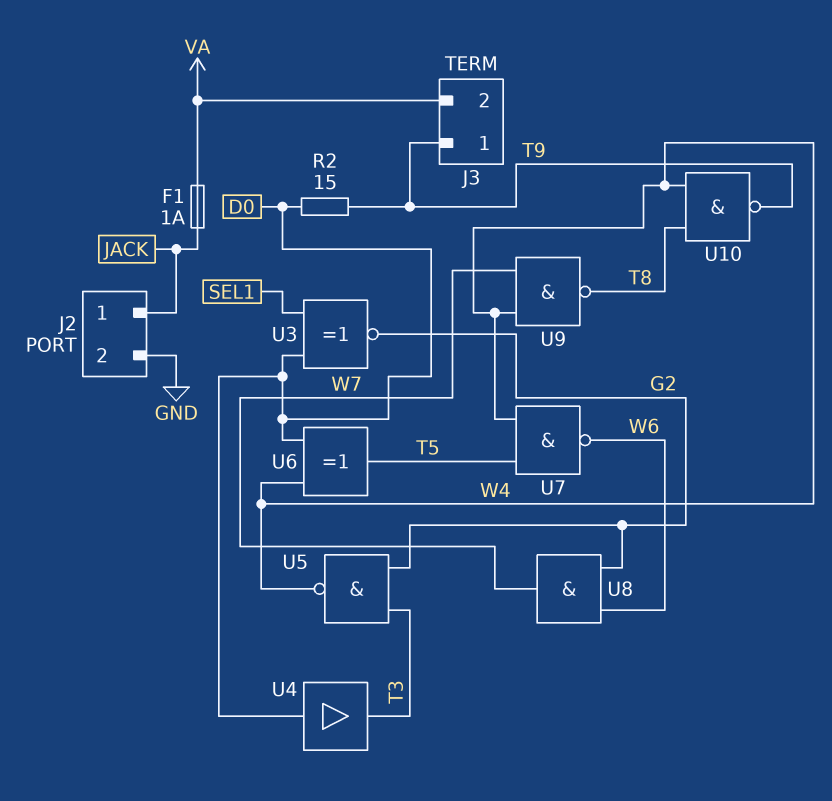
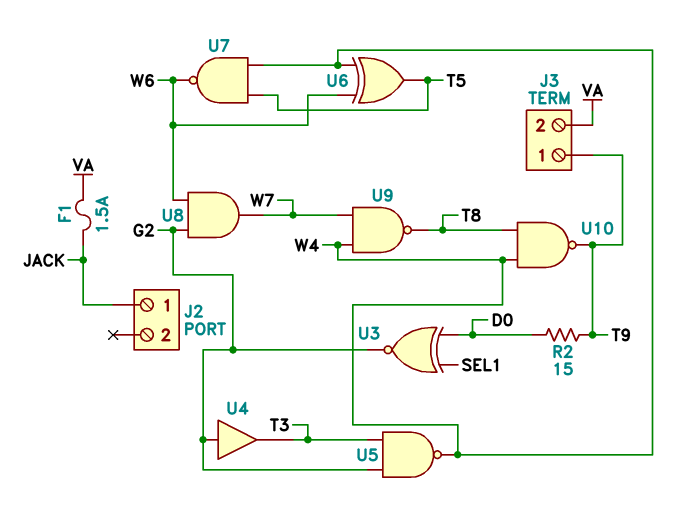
F1: 1A (JACK, VA) -> 1.5A (JACK, VA)
J2 pin 2: GND -> none
U4: buffer (in D0, out T3) -> buffer (in G2, out T3)
U6: XOR (in D0, in W4, out T5) -> XOR (in W4, in W6, out T5)

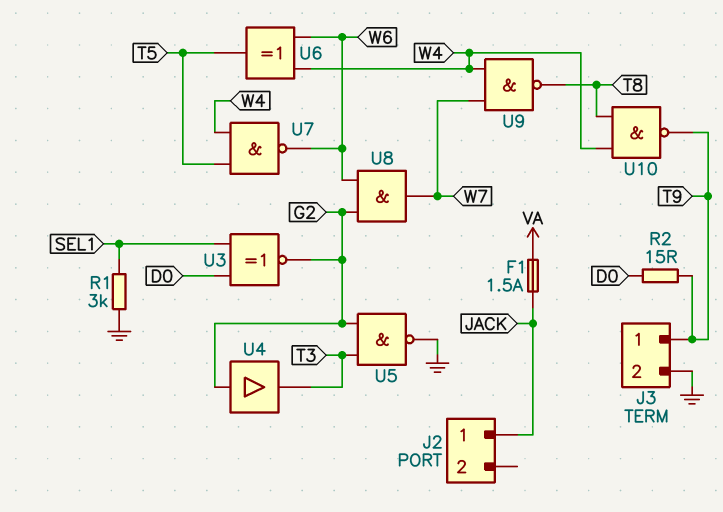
J3 pin 2: VA -> GND
R1: none -> 3k (GND, SEL1)
U5: NAND (in G2, in T3, out W4) -> NAND (in G2, in T3, out GND)

